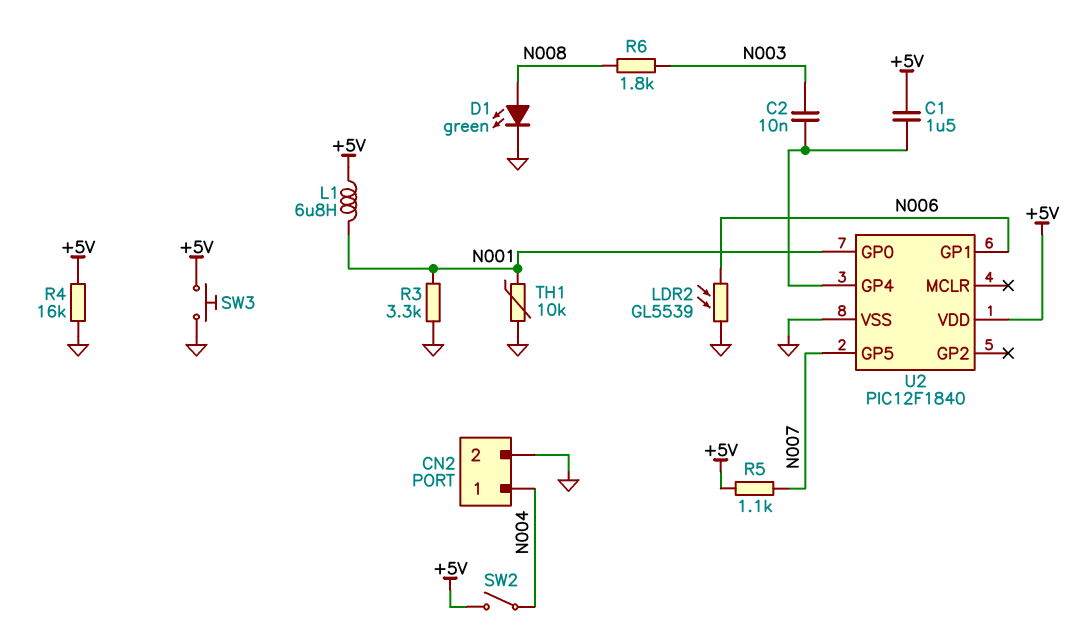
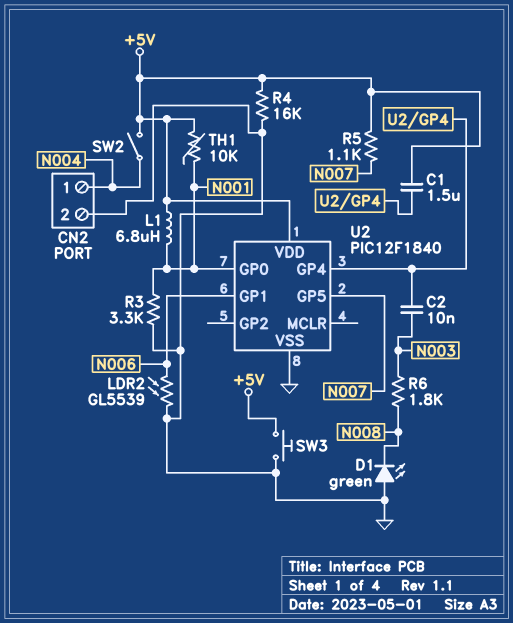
D1: LED green (A N008, K GND) -> LED green (A GND, K N008)
TH1: 10k (GND, N001) -> 10k (+5V, N001)

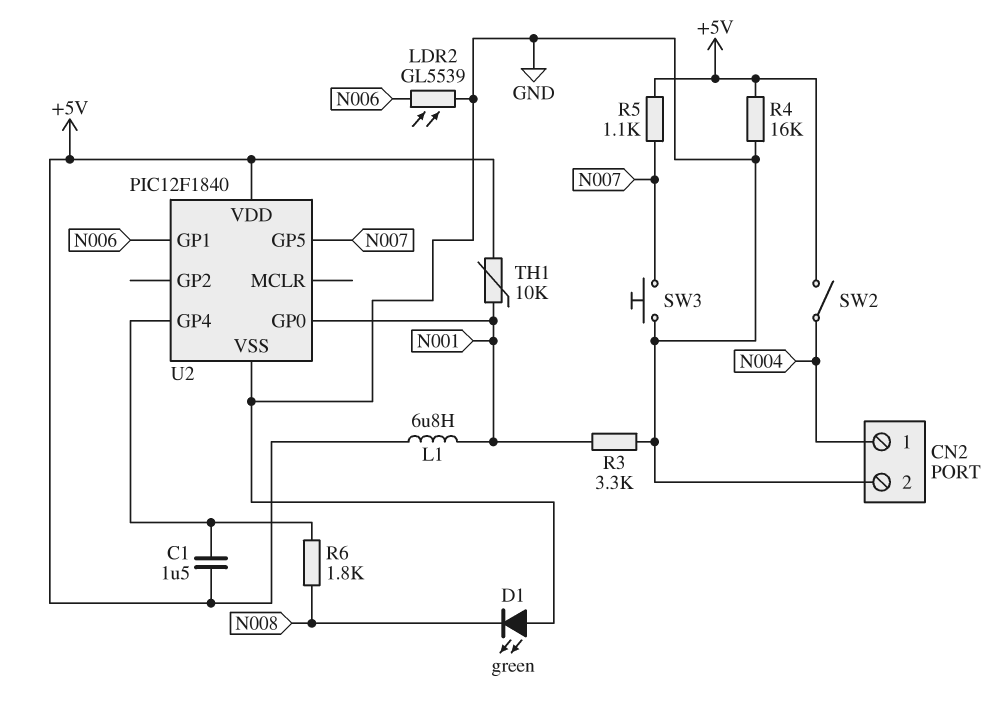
C2: 10nF (N003, U2/GP4) -> none
R6: 1.8k (N003, N008) -> 1.8k (N008, U2/GP4)
SW3: button (+5V, GND) -> button (GND, N007)

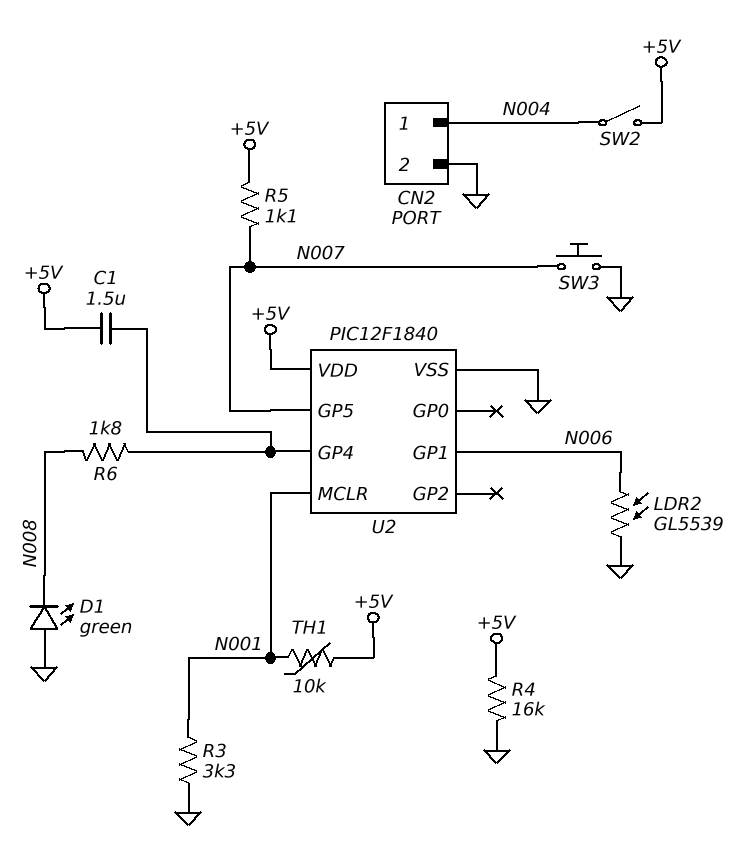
L1: 6.8uH (+5V, N001) -> none
U2 pin GP0: N001 -> none
U2 pin MCLR: none -> N001

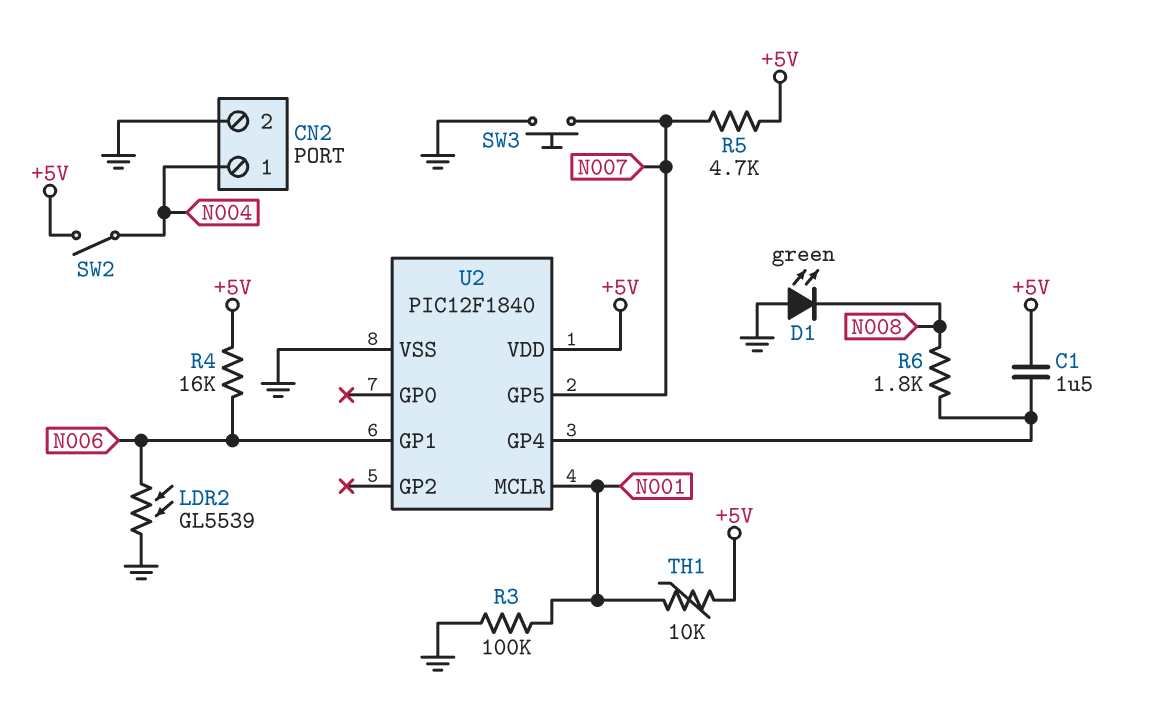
R3: 3.3k (GND, N001) -> 100k (GND, N001)
R4: 16k (+5V, GND) -> 16k (+5V, N006)
R5: 1.1k (+5V, N007) -> 4.7k (+5V, N007)

